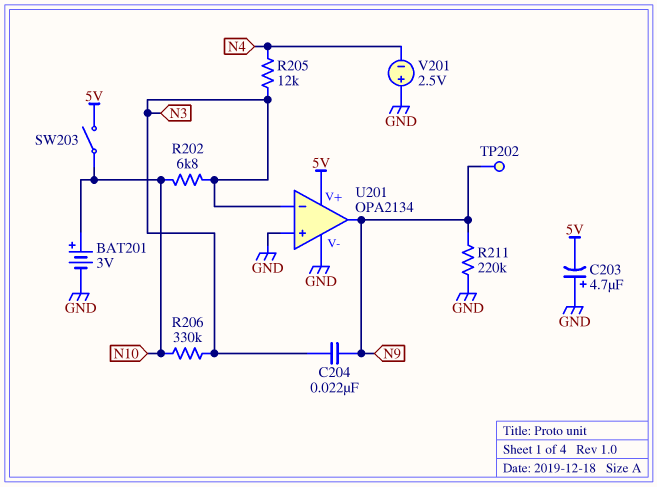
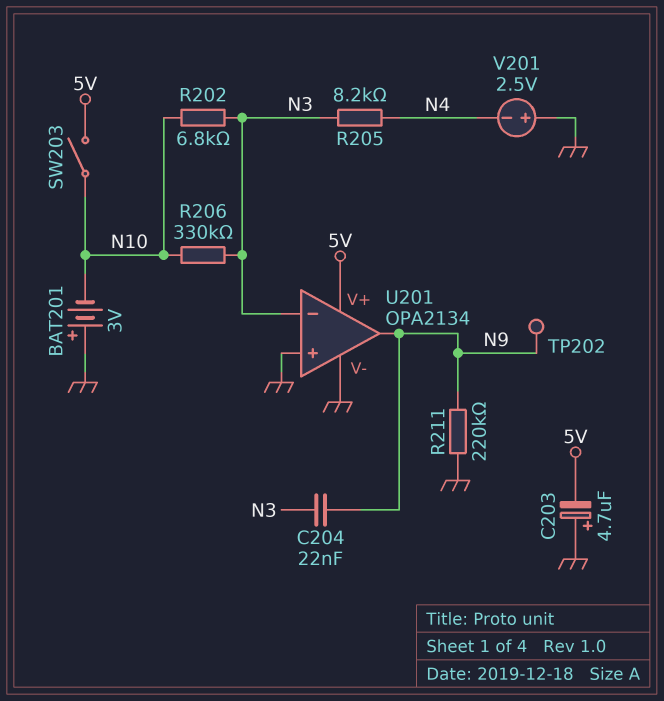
BAT201: 3V (plus N10, minus GND) -> 3V (plus GND, minus N10)
R205: 12k (N3, N4) -> 8.2k (N3, N4)

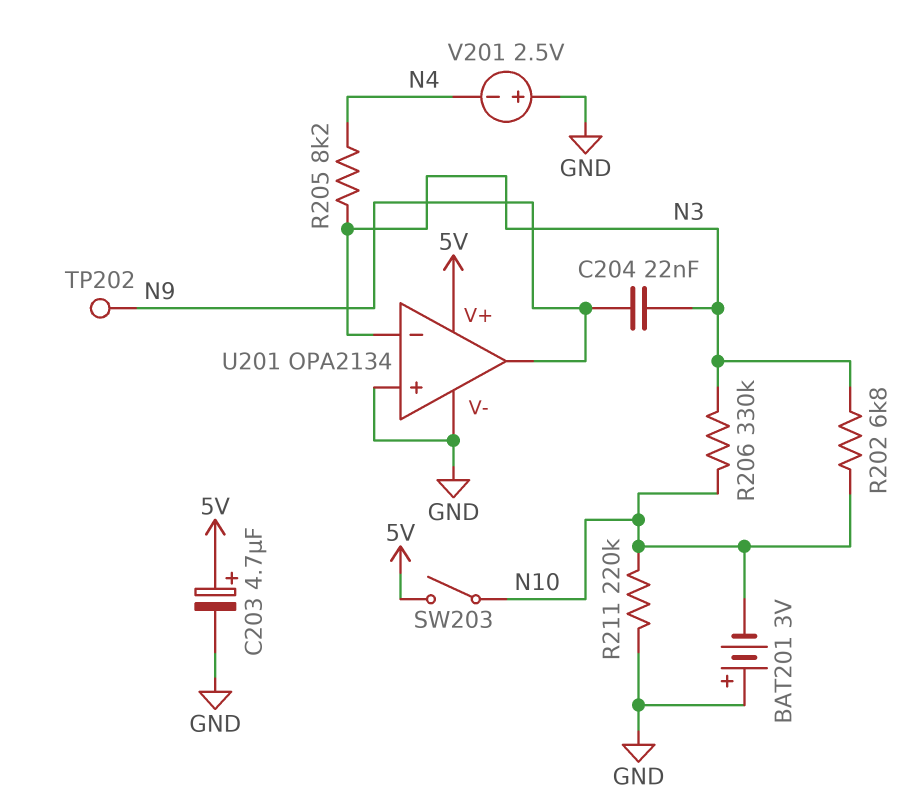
C203: 4.7uF (plus GND, minus 5V) -> 4.7uF (plus 5V, minus GND)
R211: 220k (GND, N9) -> 220k (GND, N10)

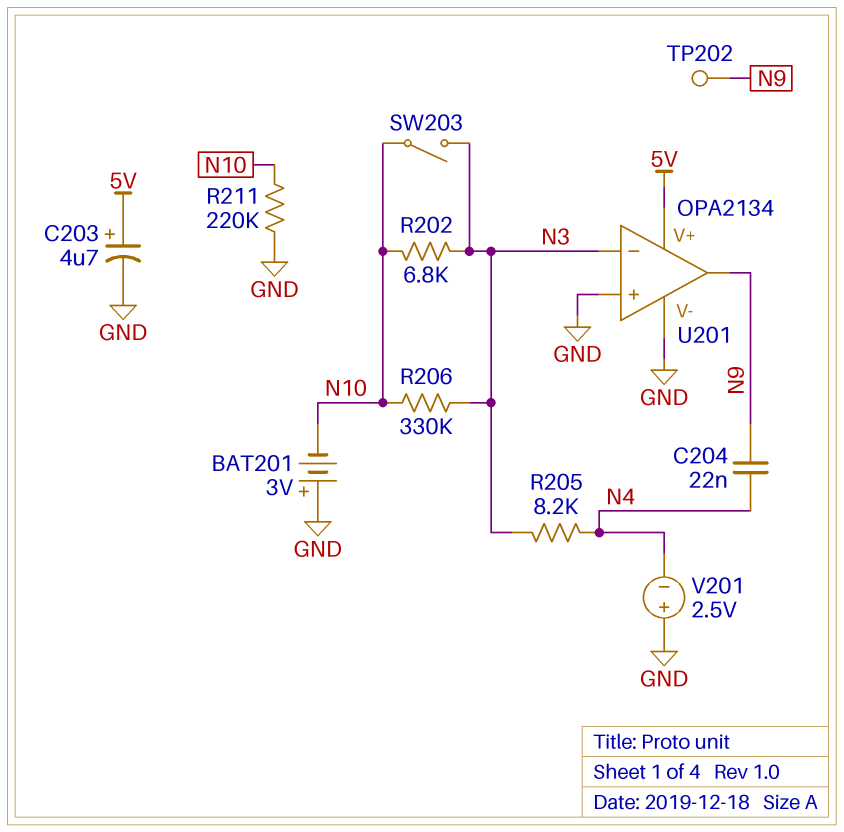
C204: 22nF (N3, N9) -> 22nF (N4, N9)
SW203: switch (5V, N10) -> switch (N3, N10)

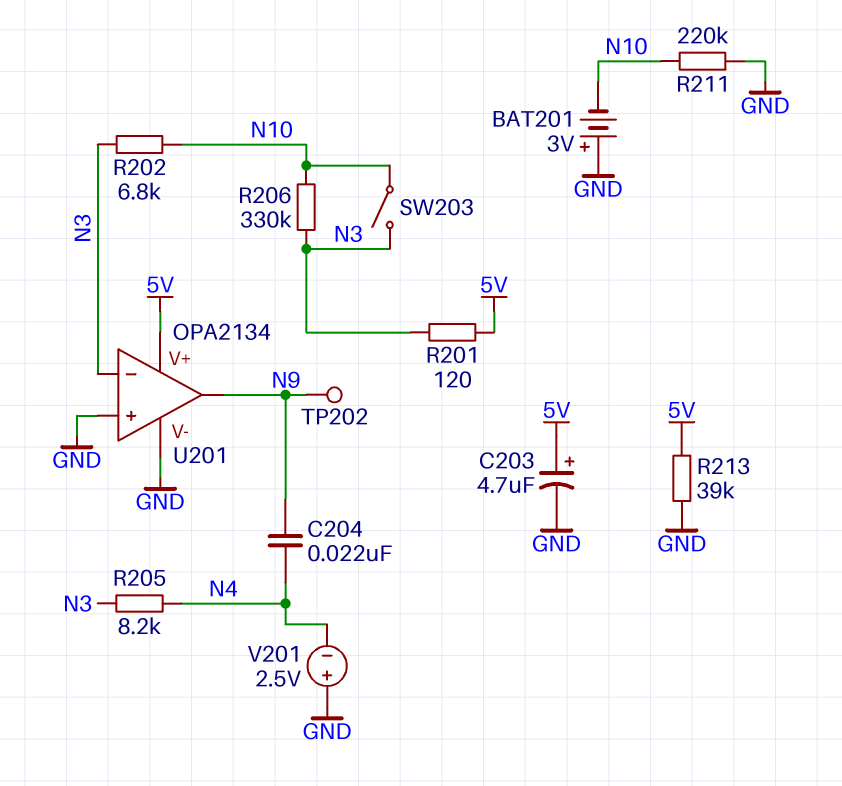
R201: none -> 120 (5V, N3)
R213: none -> 39k (5V, GND)

